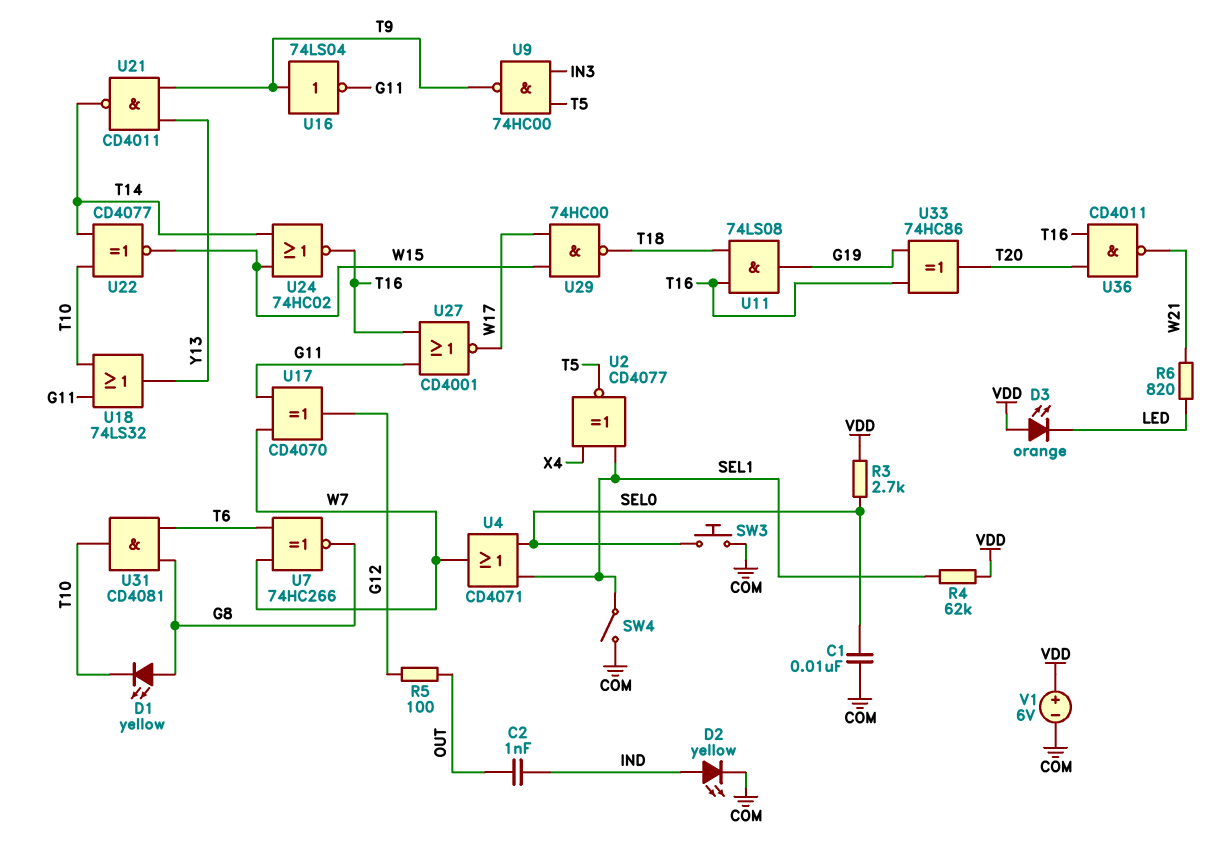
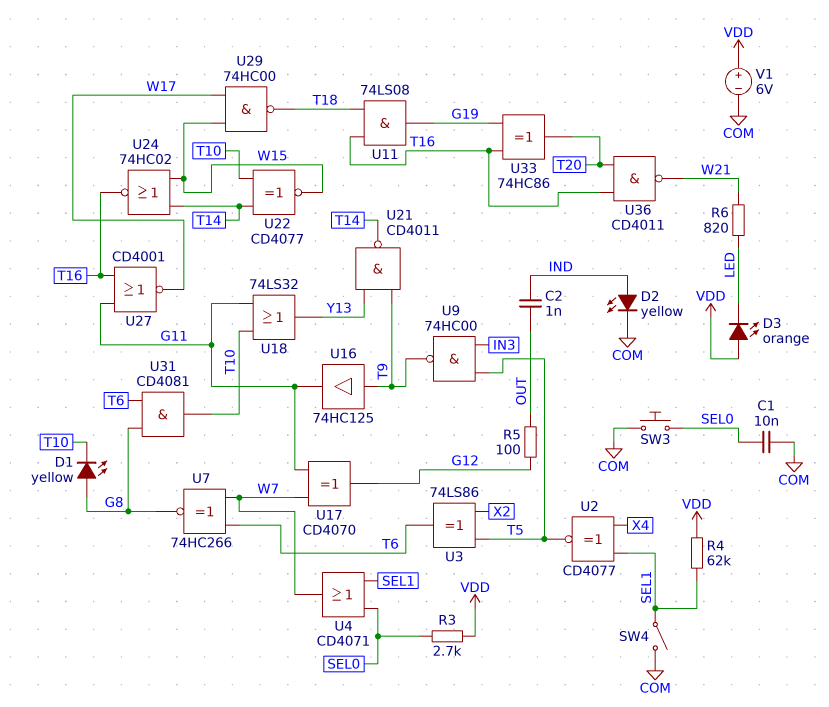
U3: none -> XOR 74LS86 (in T5, in X2, out T6)
U16: NOT 74LS04 (in T9, out G11) -> buffer 74HC125 (in T9, out G11)

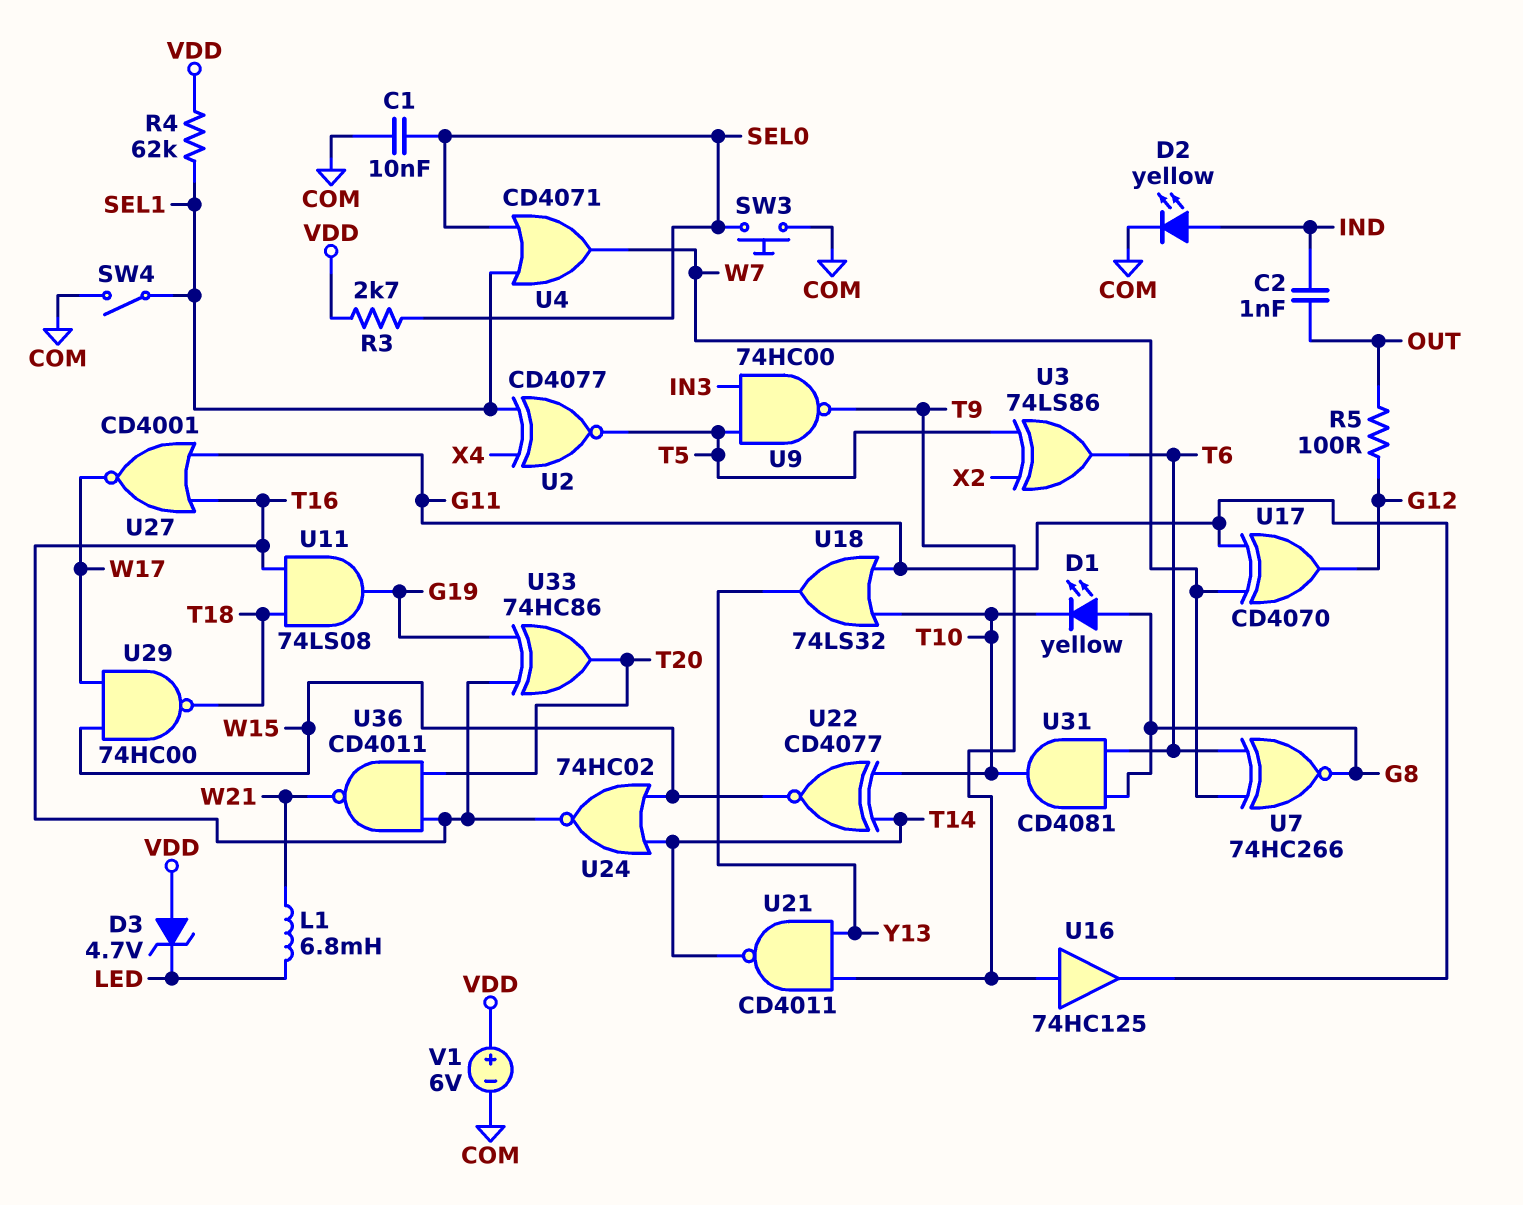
D3: LED orange (A VDD, K LED) -> zener 4.7V (A VDD, K LED)
L1: none -> 6.8mH (LED, W21)
R6: 820 (LED, W21) -> none

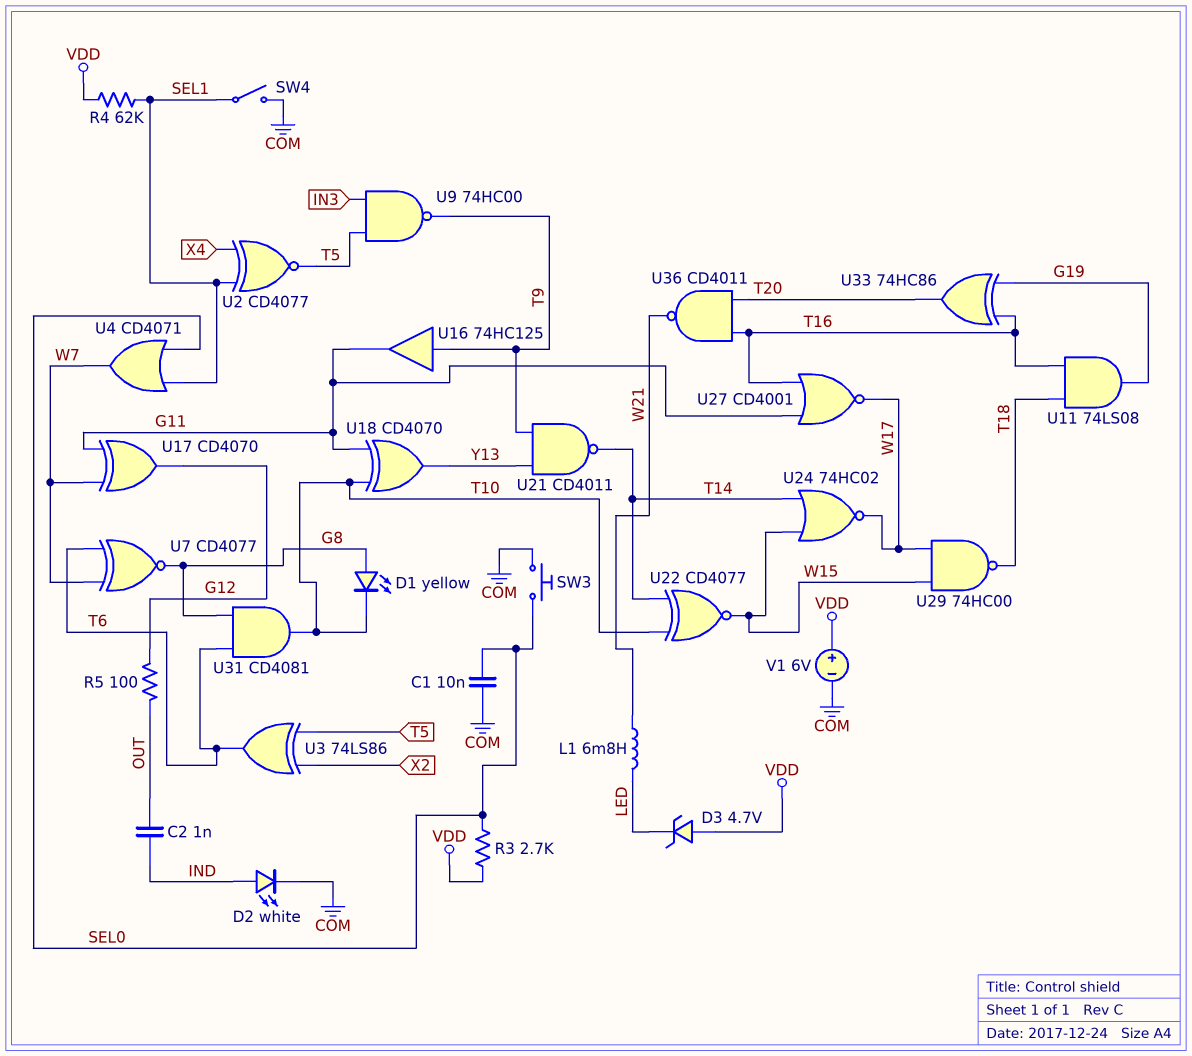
D2: LED yellow (A IND, K COM) -> LED white (A IND, K COM)
U7: XNOR 74HC266 (in T6, in W7, out G8) -> XNOR CD4077 (in T6, in W7, out G8)
U18: OR 74LS32 (in G11, in T10, out Y13) -> XOR CD4070 (in G11, in T10, out Y13)
U24: NOR 74HC02 (in T14, in W15, out T16) -> NOR 74HC02 (in T14, in W15, out W17)

